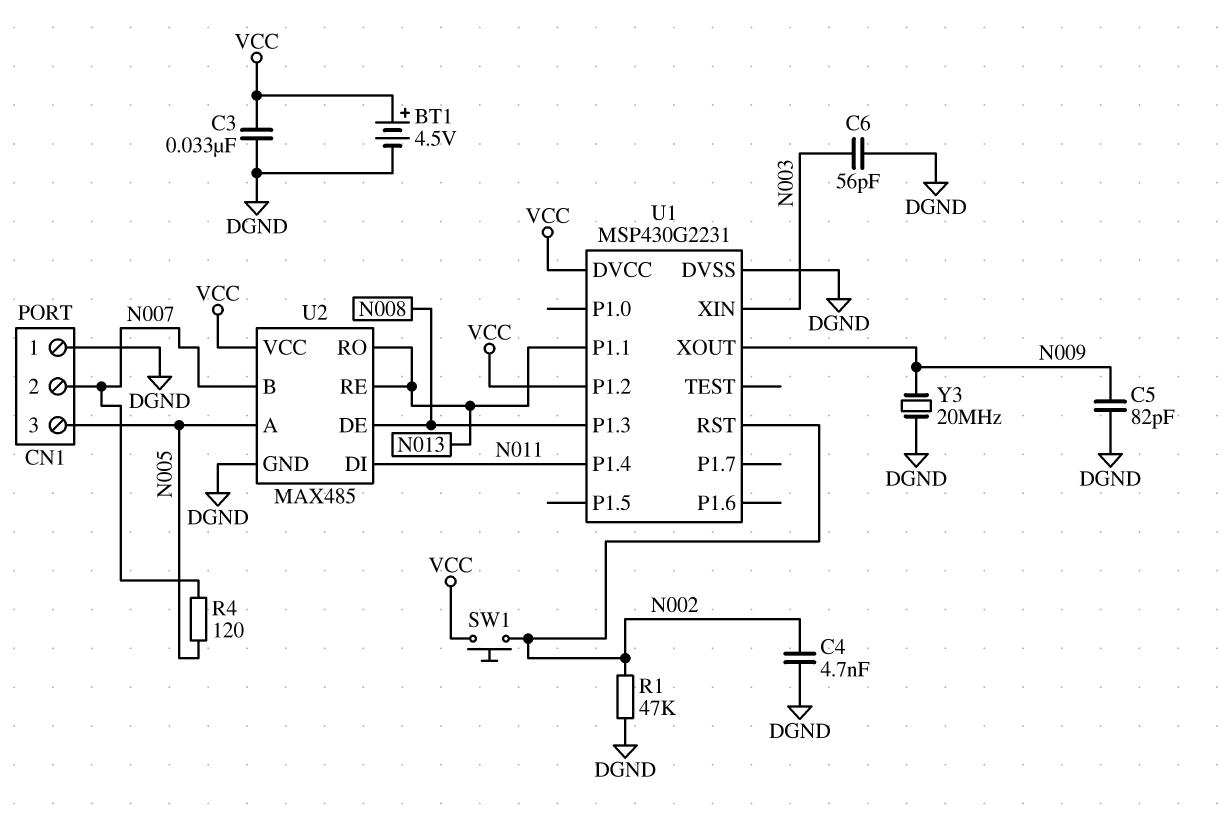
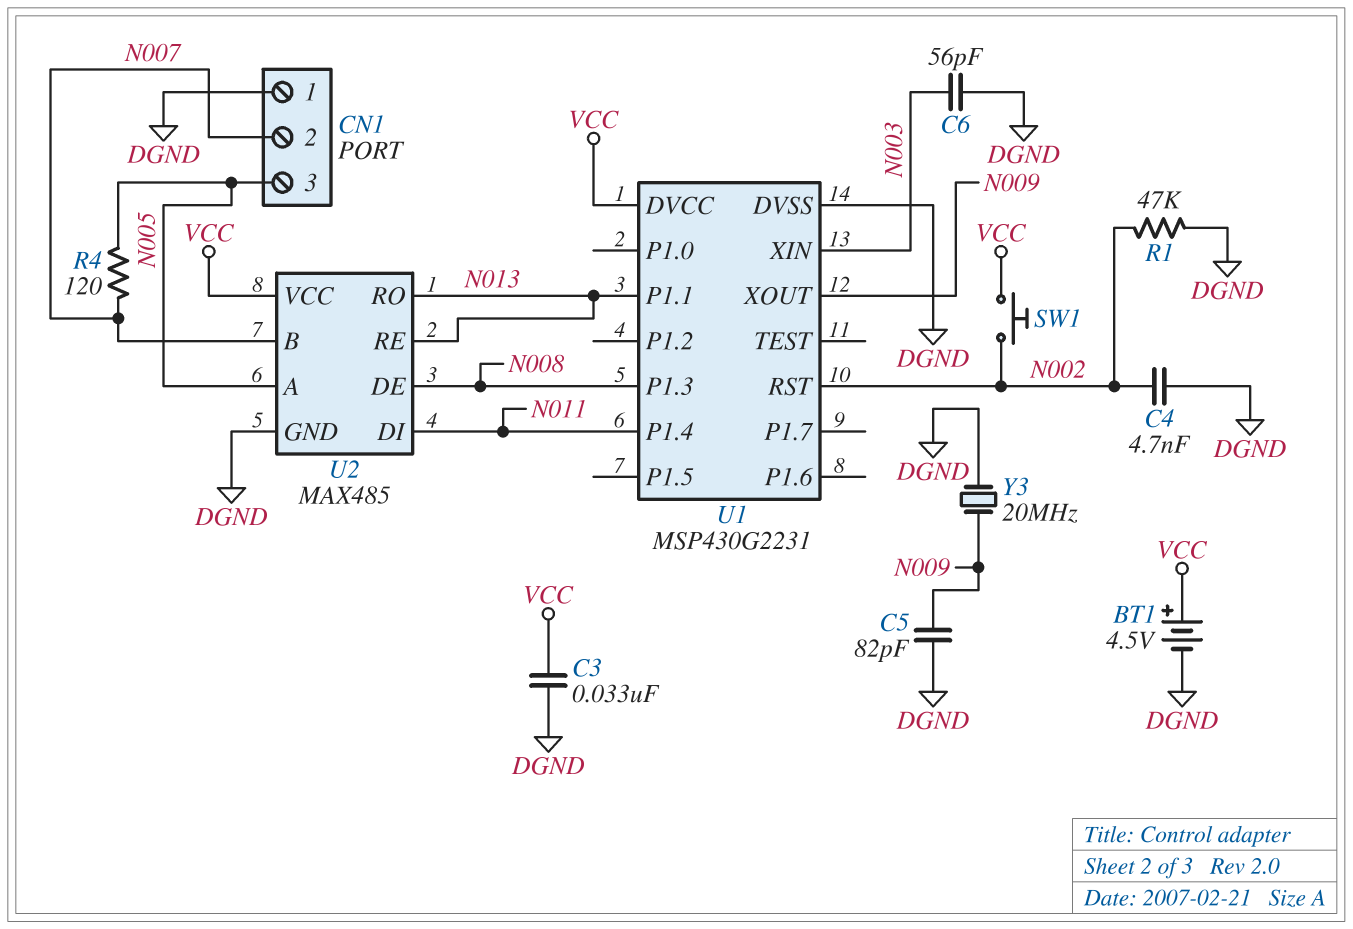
U1 pin P1.2: VCC -> none

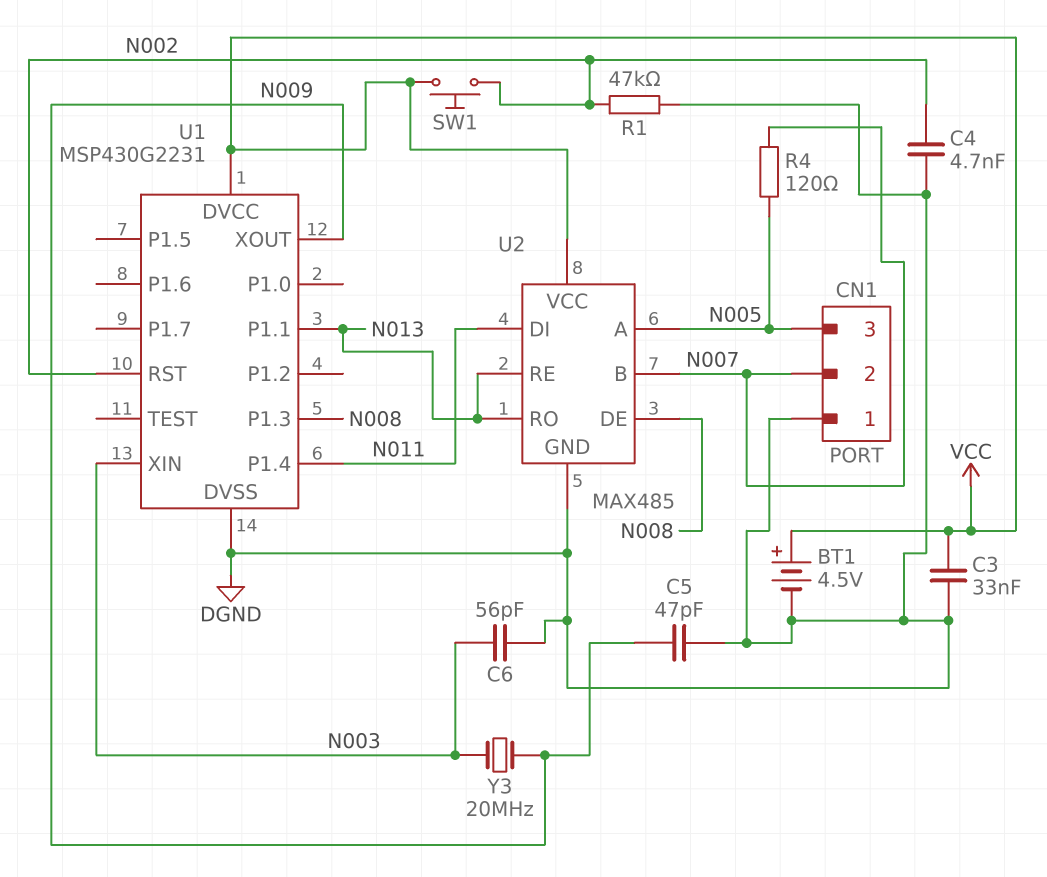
C5: 82pF (DGND, N009) -> 47pF (DGND, N009)
Y3: 20MHz (DGND, N009) -> 20MHz (N003, N009)

